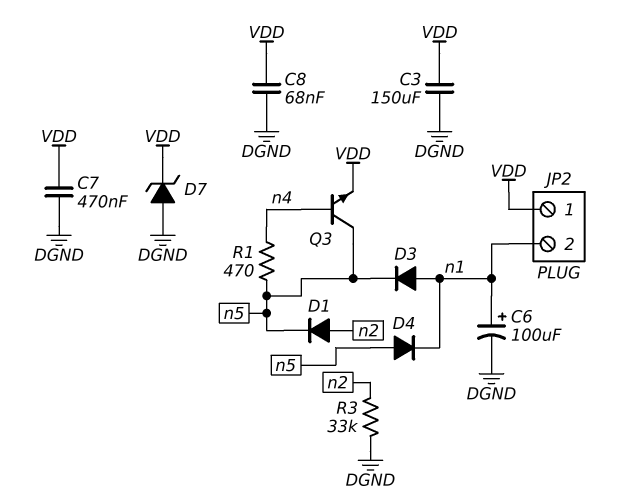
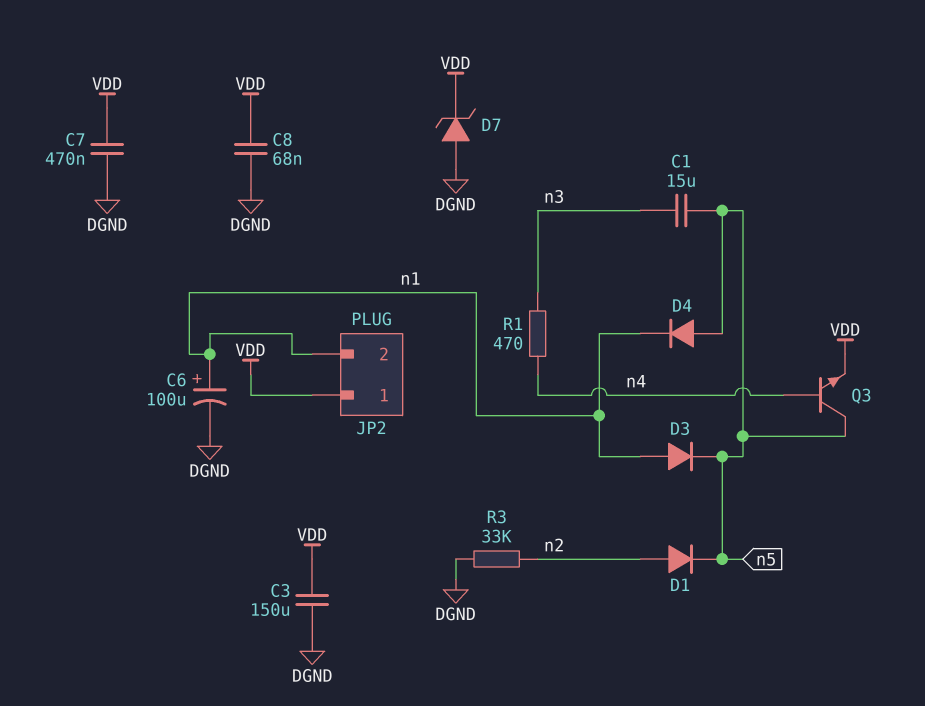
C1: none -> 15uF (n3, n5)
R1: 470 (n4, n5) -> 470 (n3, n4)

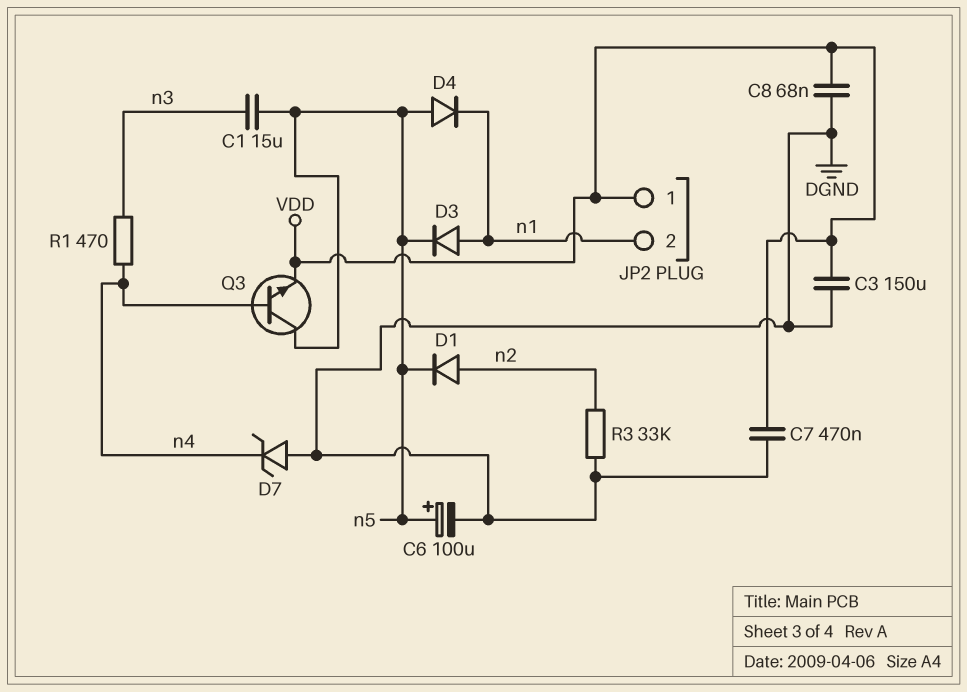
C6: 100uF (plus n1, minus DGND) -> 100uF (plus n5, minus DGND)
D7: zener (A DGND, K VDD) -> zener (A DGND, K n4)

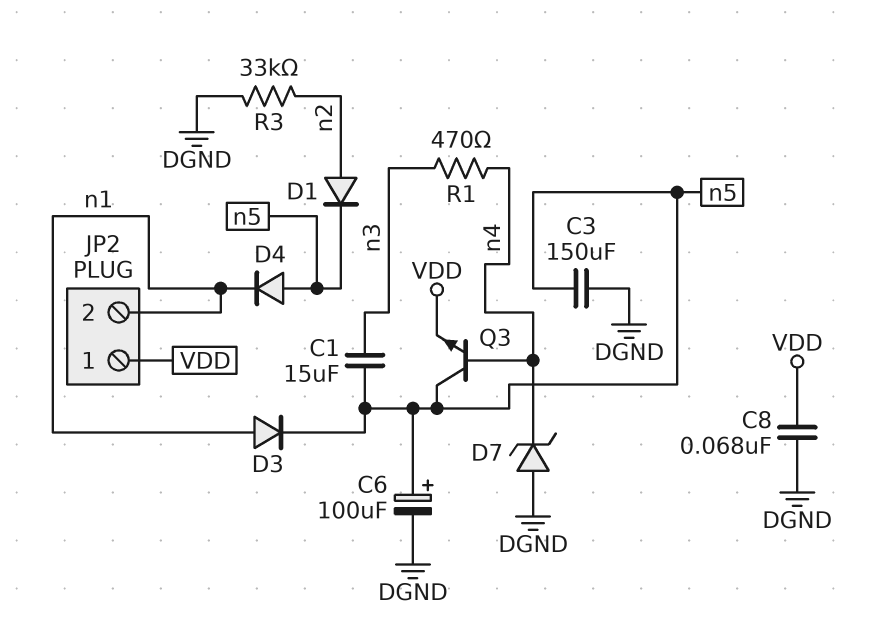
C3: 150uF (DGND, VDD) -> 150uF (DGND, n5)
C7: 470nF (DGND, VDD) -> none

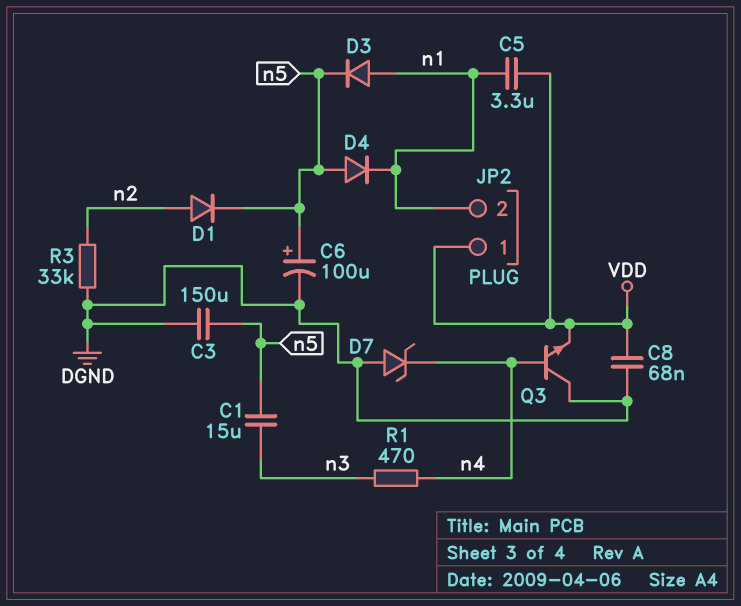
C5: none -> 3.3uF (VDD, n1)
Q3: NPN (B n4, C n5, E VDD) -> NPN (B n4, C DGND, E VDD)

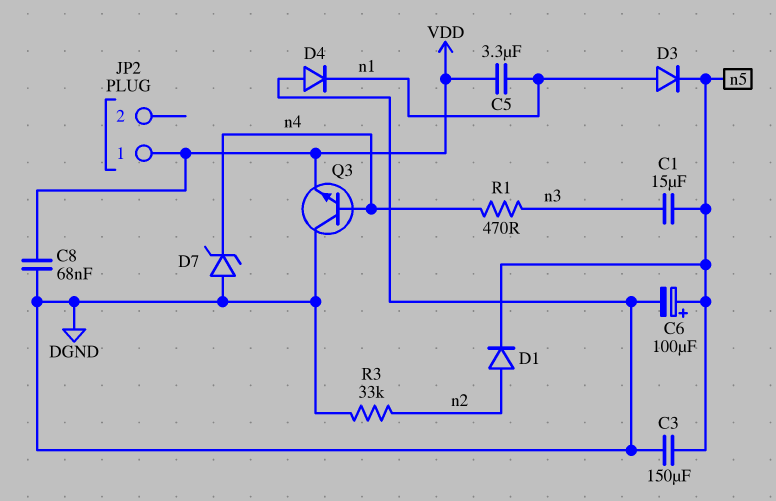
D4: diode (A n5, K n1) -> diode (A DGND, K n1)
JP2 pin 2: n1 -> none

